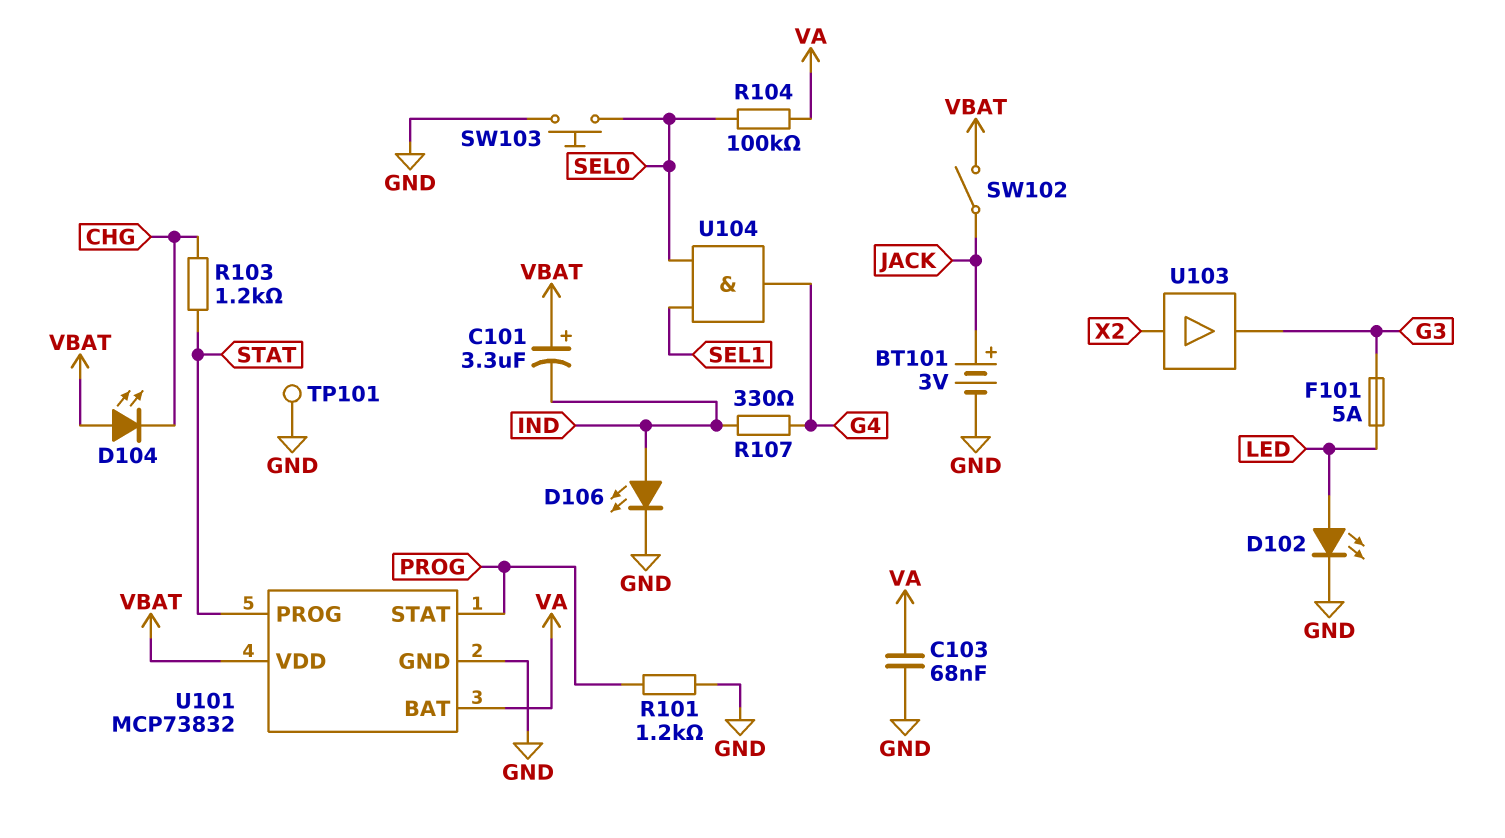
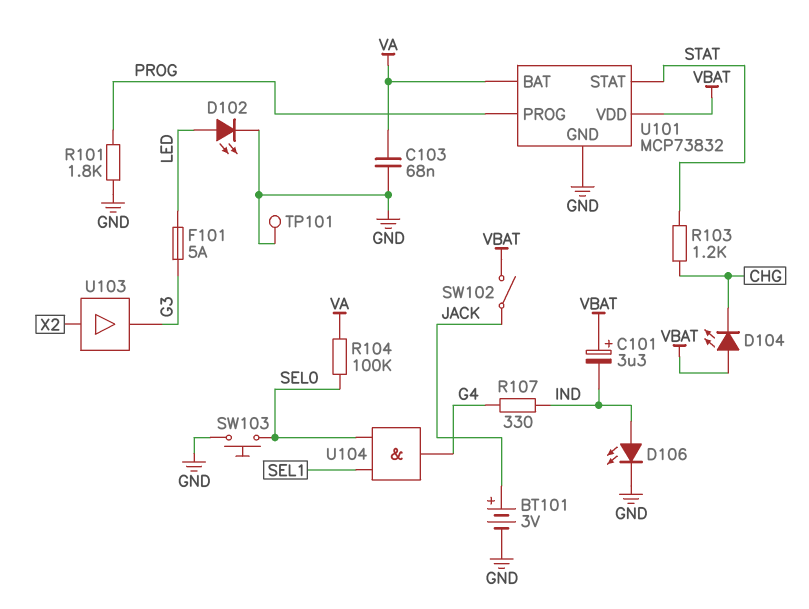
R101: 1.2k (GND, PROG) -> 1.8k (GND, PROG)
U101 pin PROG: STAT -> PROG
U101 pin STAT: PROG -> STAT

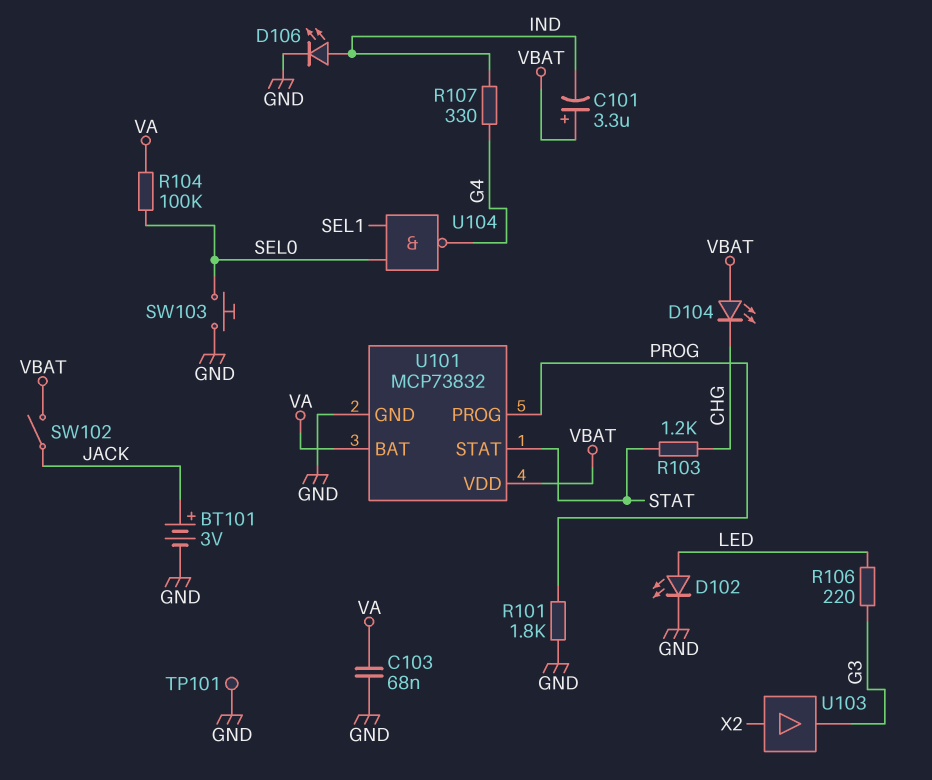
F101: 5A (G3, LED) -> none
R106: none -> 220 (G3, LED)
U104: AND (in SEL0, in SEL1, out G4) -> NAND (in SEL0, in SEL1, out G4)

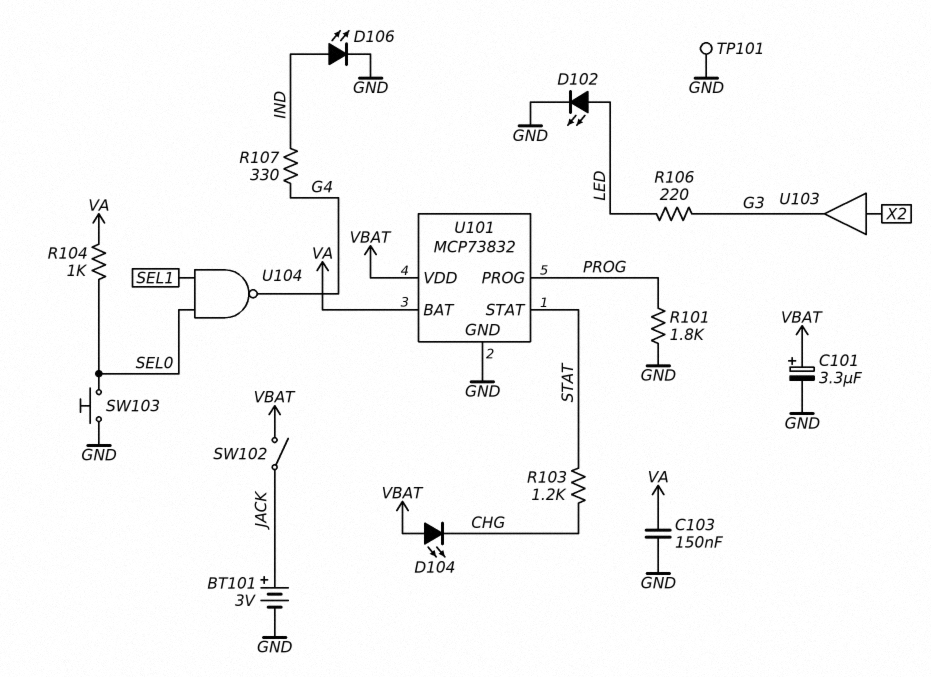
C101: 3.3uF (plus VBAT, minus IND) -> 3.3uF (plus VBAT, minus GND)
C103: 68nF (GND, VA) -> 150nF (GND, VA)
R104: 100k (SEL0, VA) -> 1k (SEL0, VA)

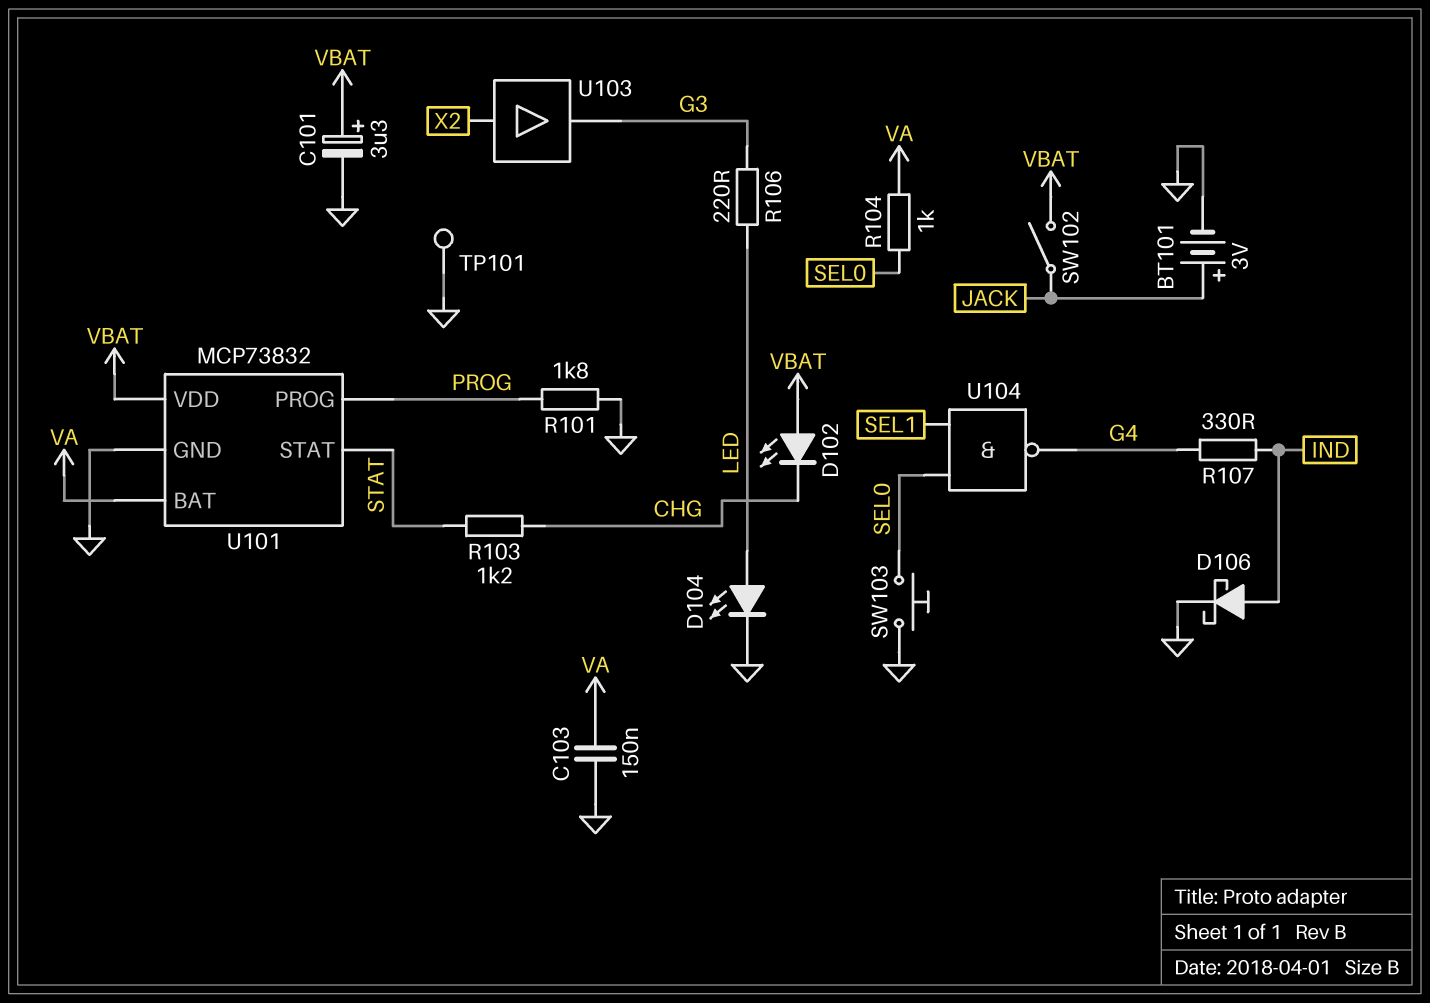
D102: LED (A LED, K GND) -> LED (A VBAT, K CHG)
D104: LED (A VBAT, K CHG) -> LED (A LED, K GND)
D106: LED (A IND, K GND) -> schottky (A IND, K GND)

